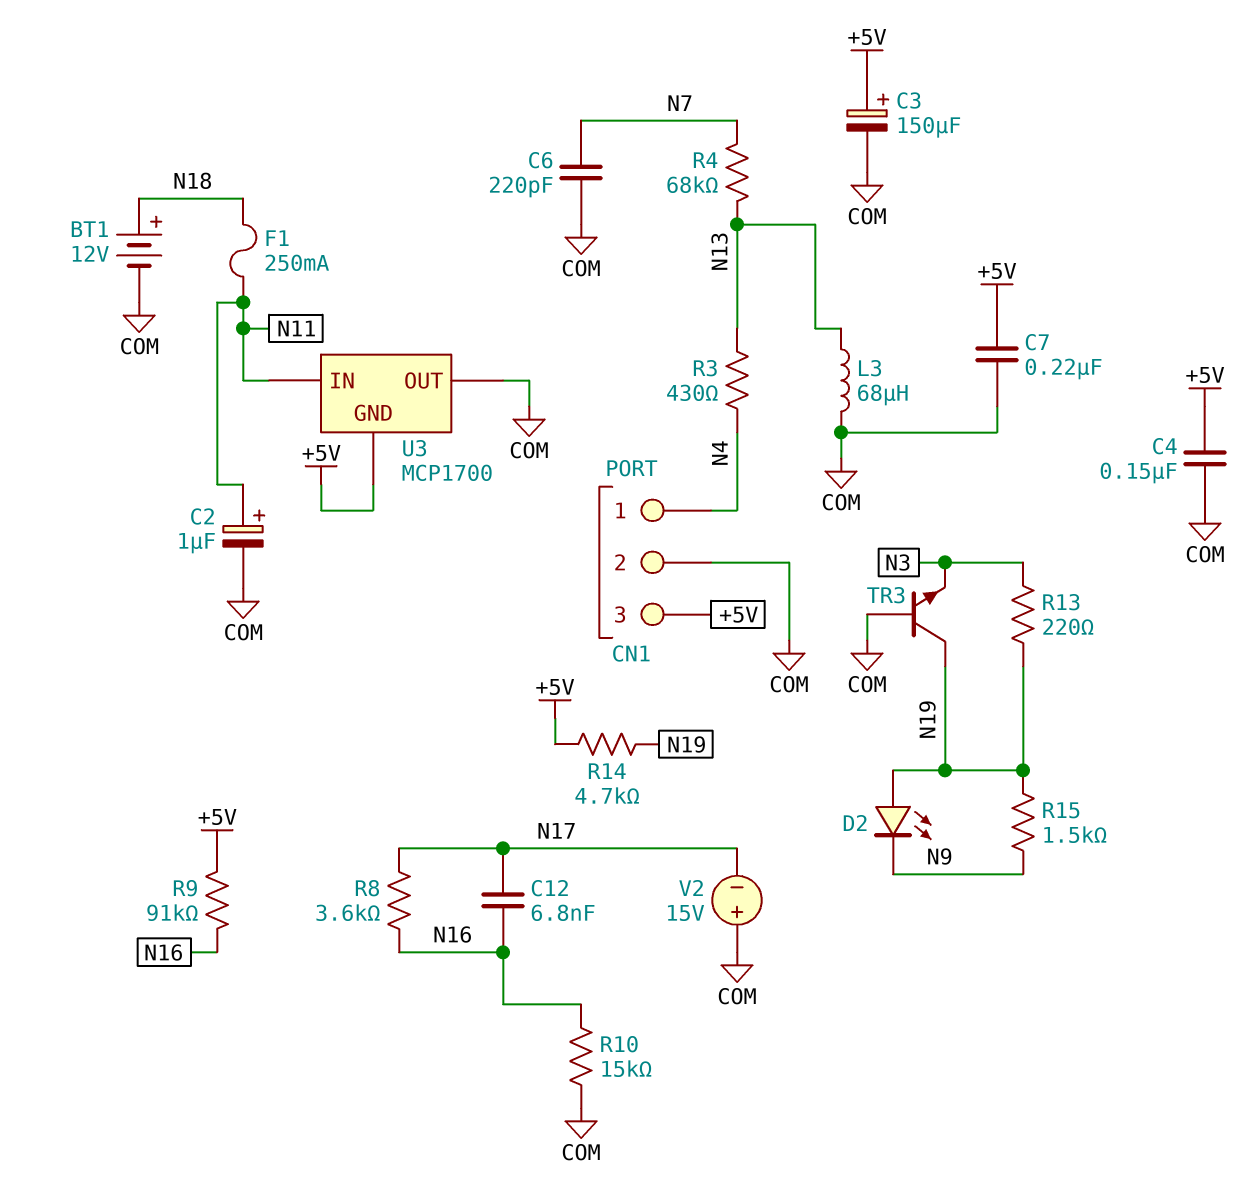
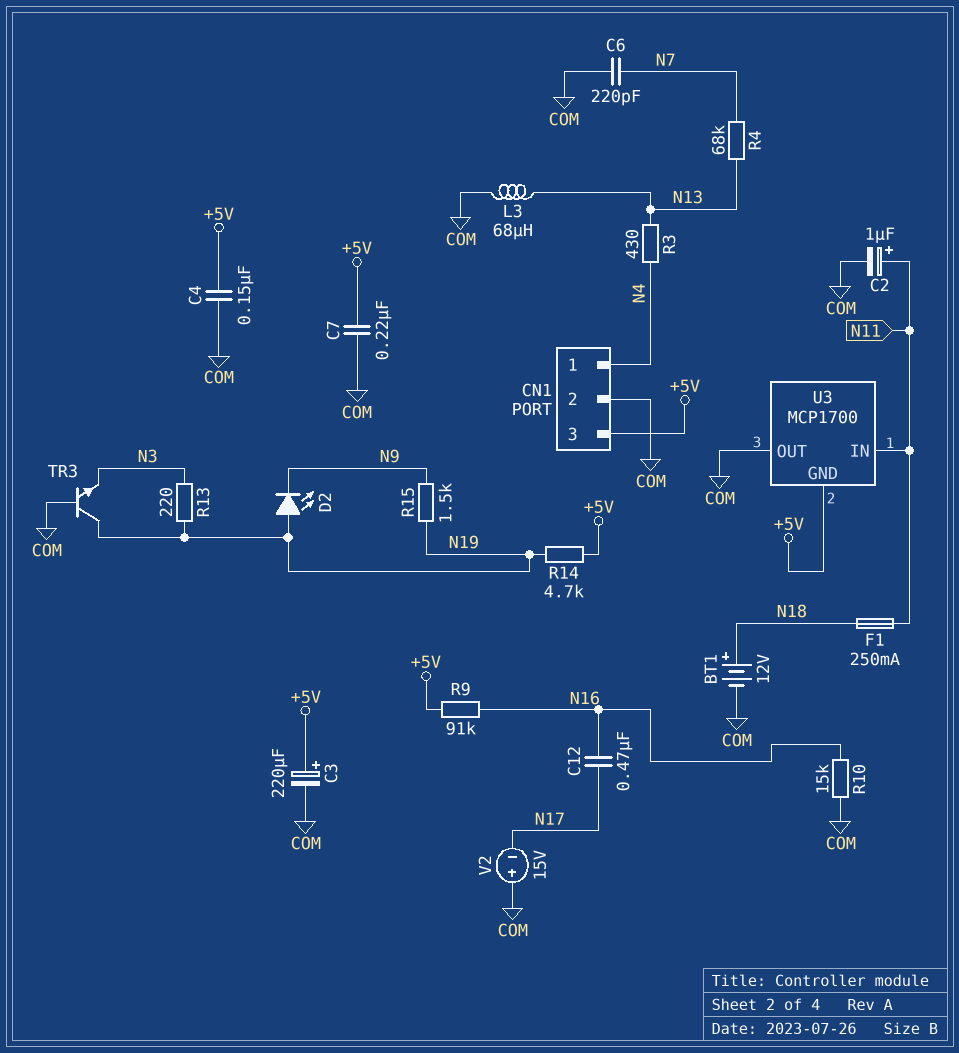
C3: 150uF (plus +5V, minus COM) -> 220uF (plus +5V, minus COM)
C12: 6.8nF (N16, N17) -> 470nF (N16, N17)
R8: 3.6k (N16, N17) -> none

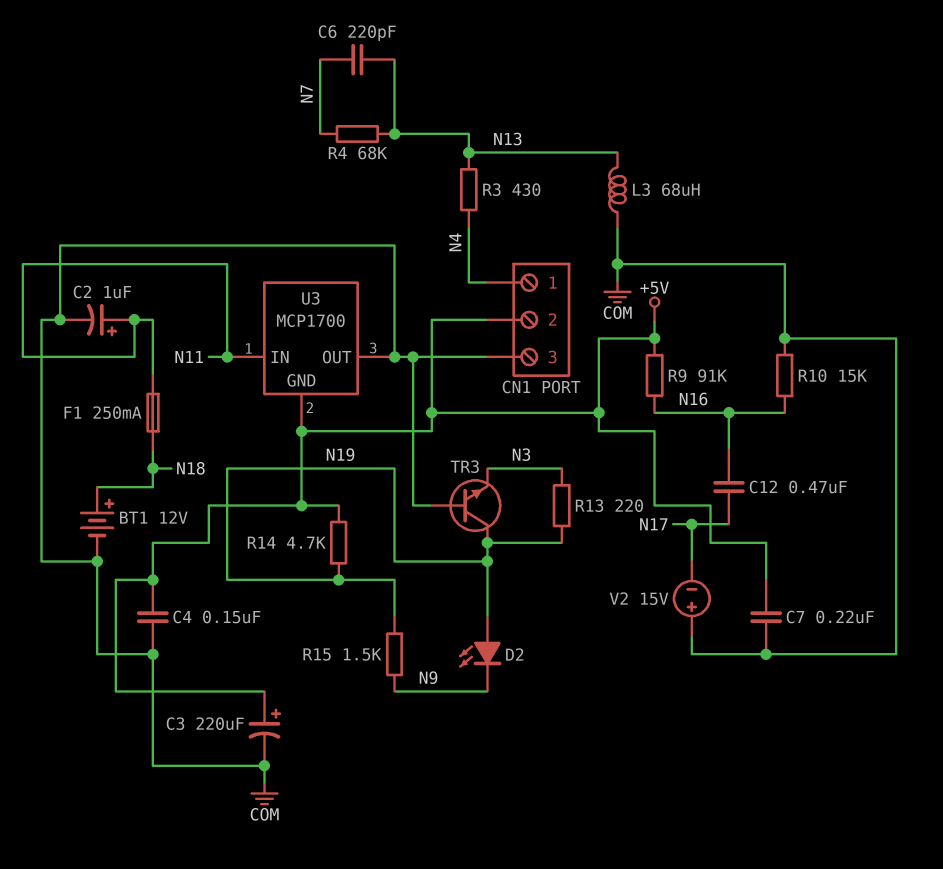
C6: 220pF (COM, N7) -> 220pF (N7, N13)
CN1 pin 2: COM -> +5V
CN1 pin 3: +5V -> COM

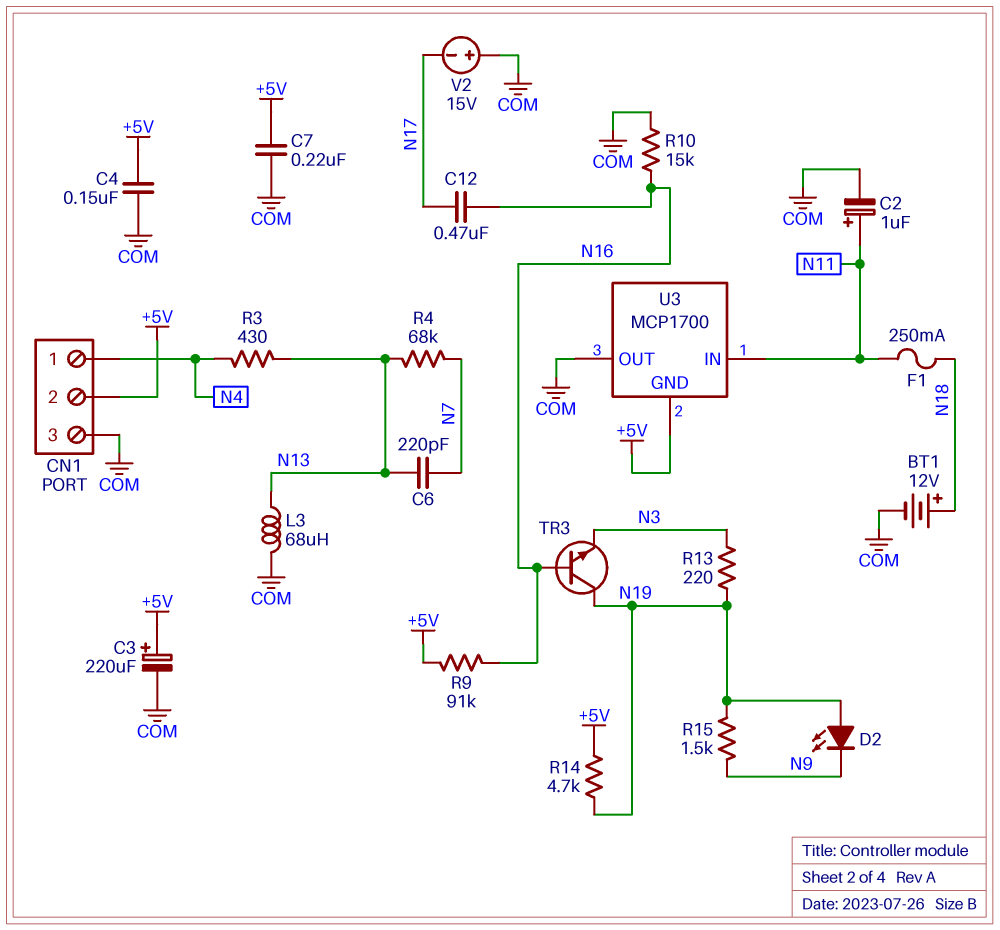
TR3: NPN (B COM, C N19, E N3) -> NPN (B N16, C N19, E N3)

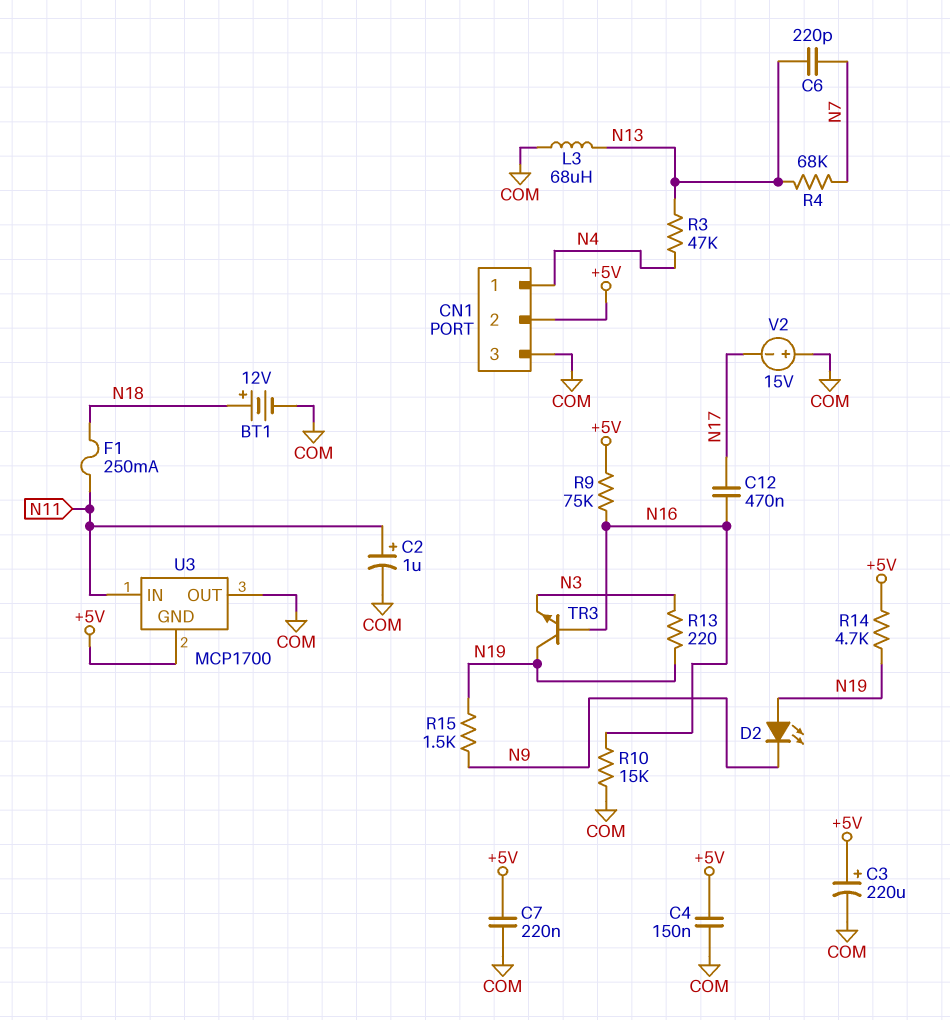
R3: 430 (N4, N13) -> 47k (N4, N13)
R9: 91k (+5V, N16) -> 75k (+5V, N16)

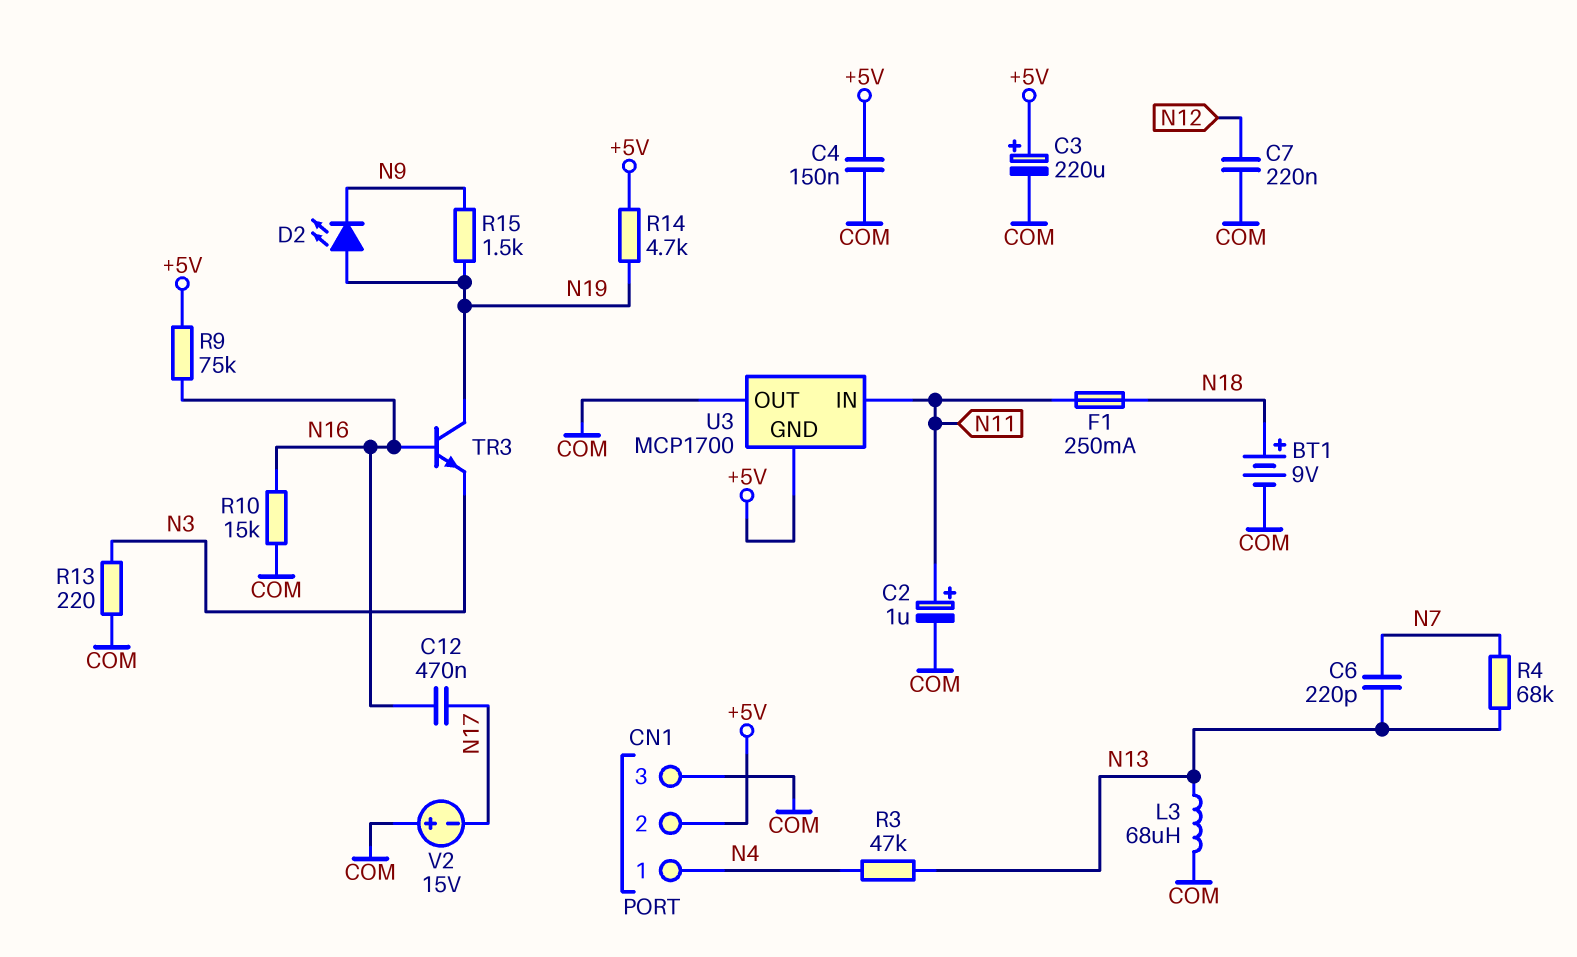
BT1: 12V (plus N18, minus COM) -> 9V (plus N18, minus COM)
C7: 220nF (+5V, COM) -> 220nF (COM, N12)
R13: 220 (N3, N19) -> 220 (COM, N3)

